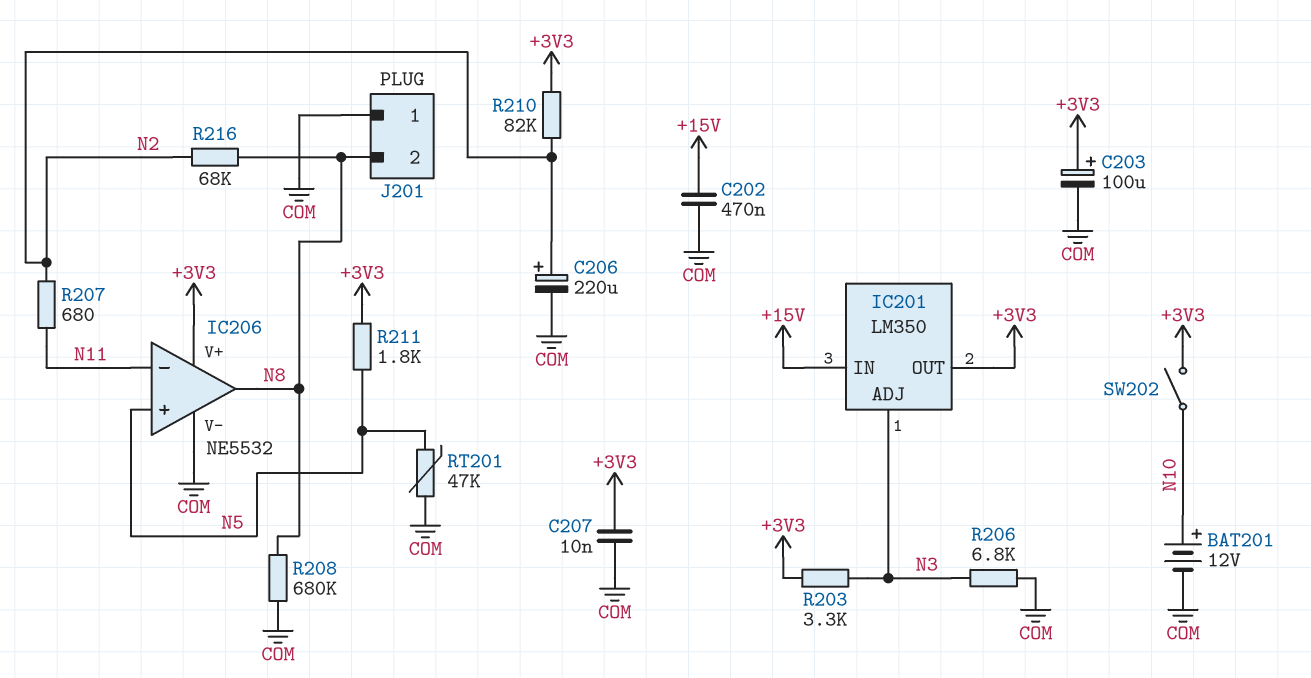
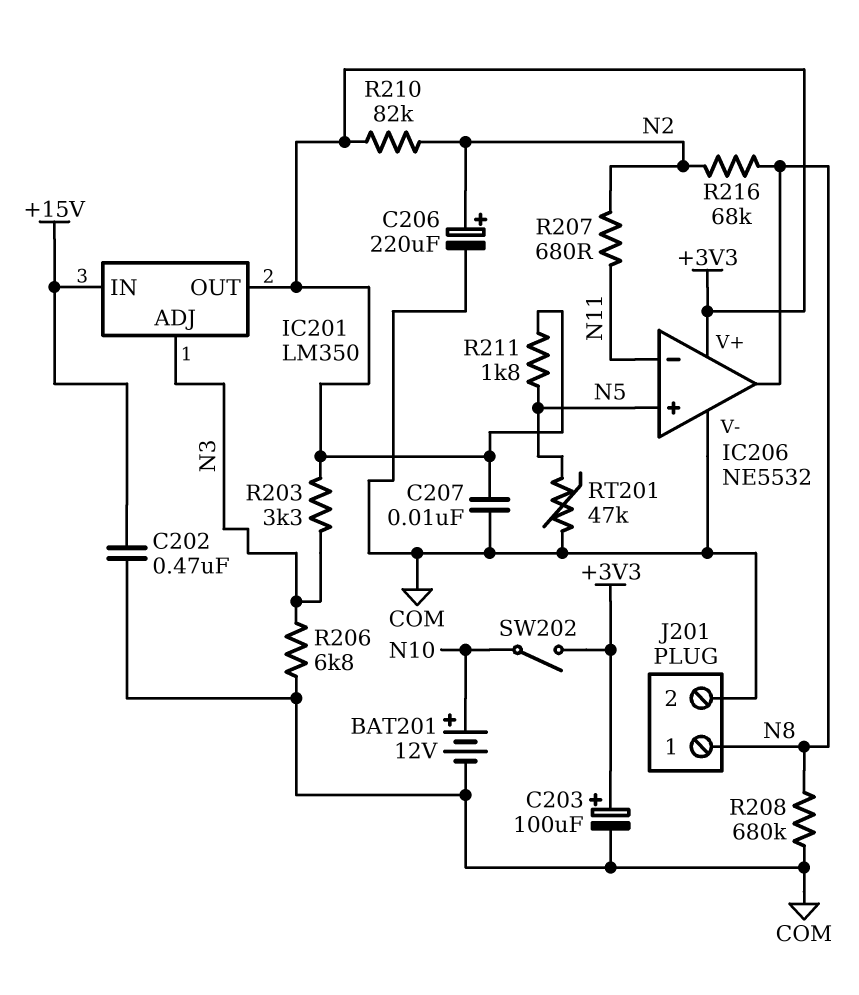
J201 pin 1: COM -> N8
J201 pin 2: N8 -> COM

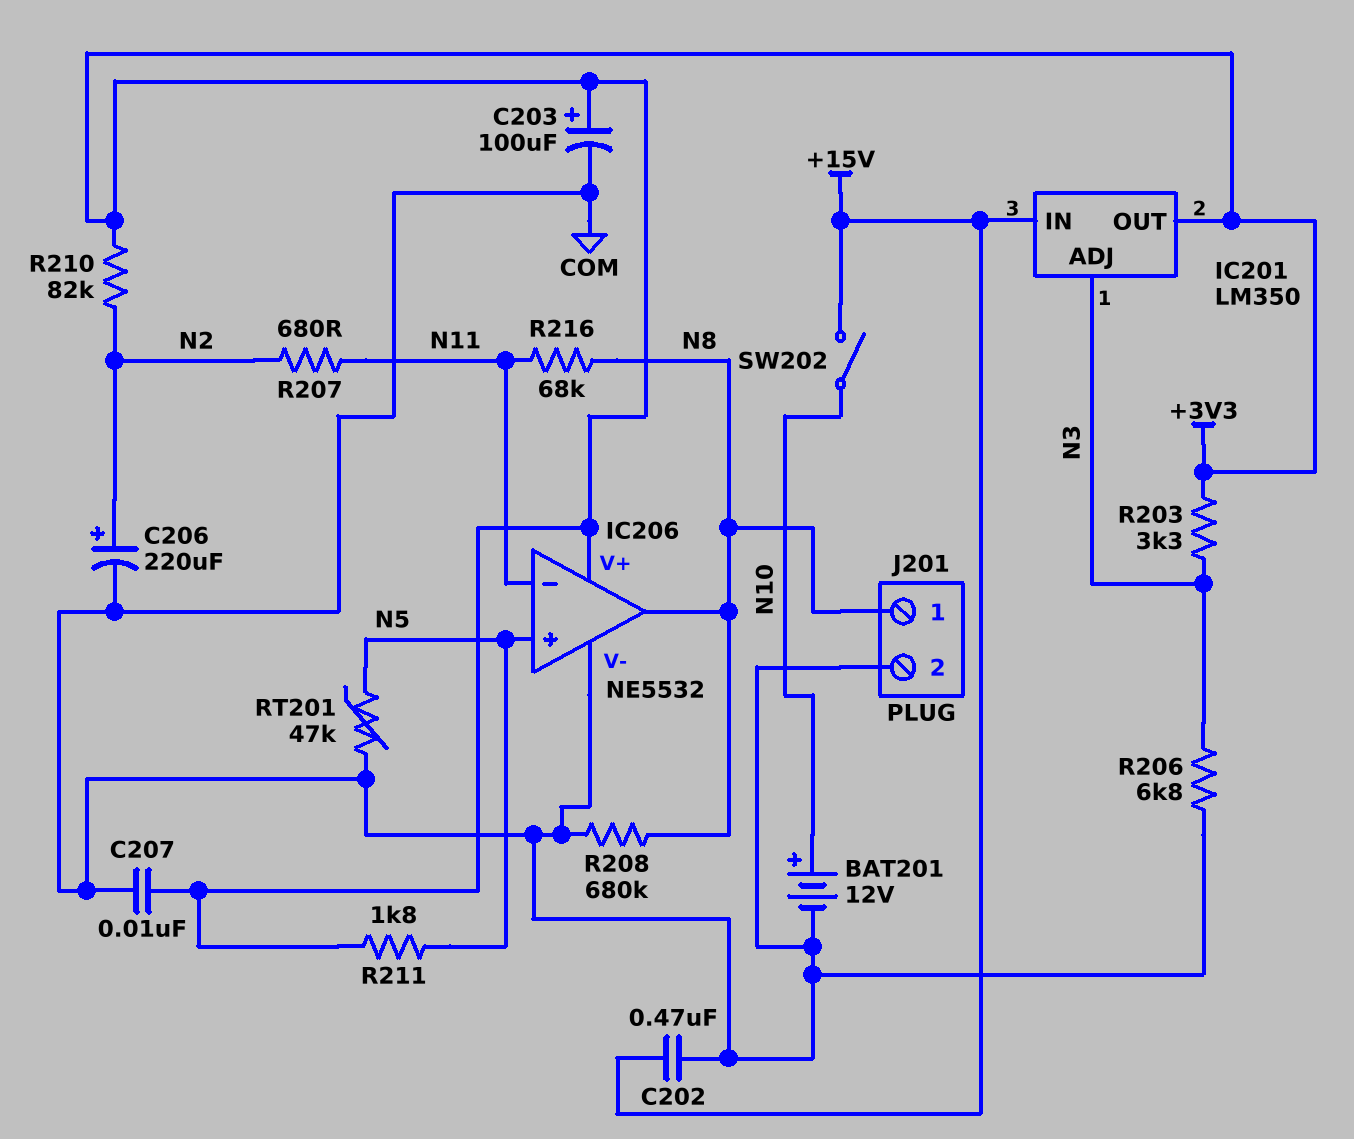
R216: 68k (N2, N8) -> 68k (N8, N11)
SW202: switch (+3V3, N10) -> switch (+15V, N10)

